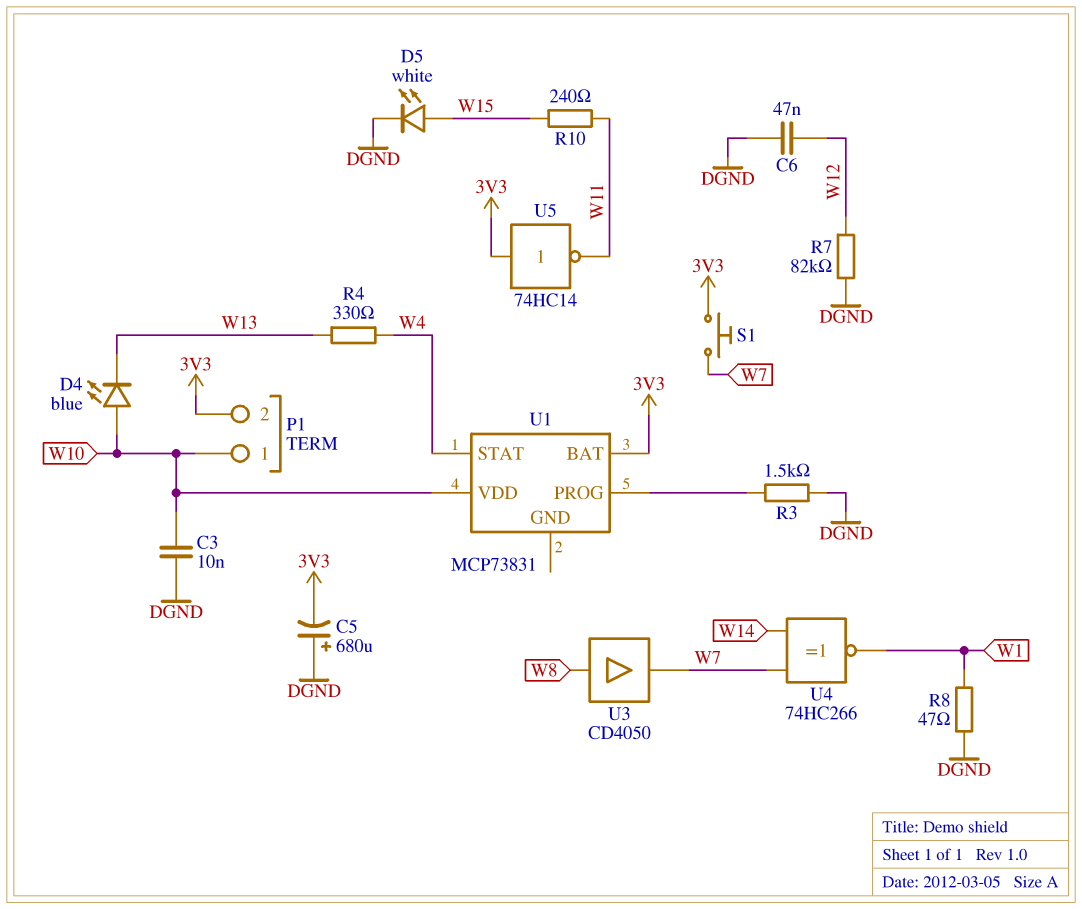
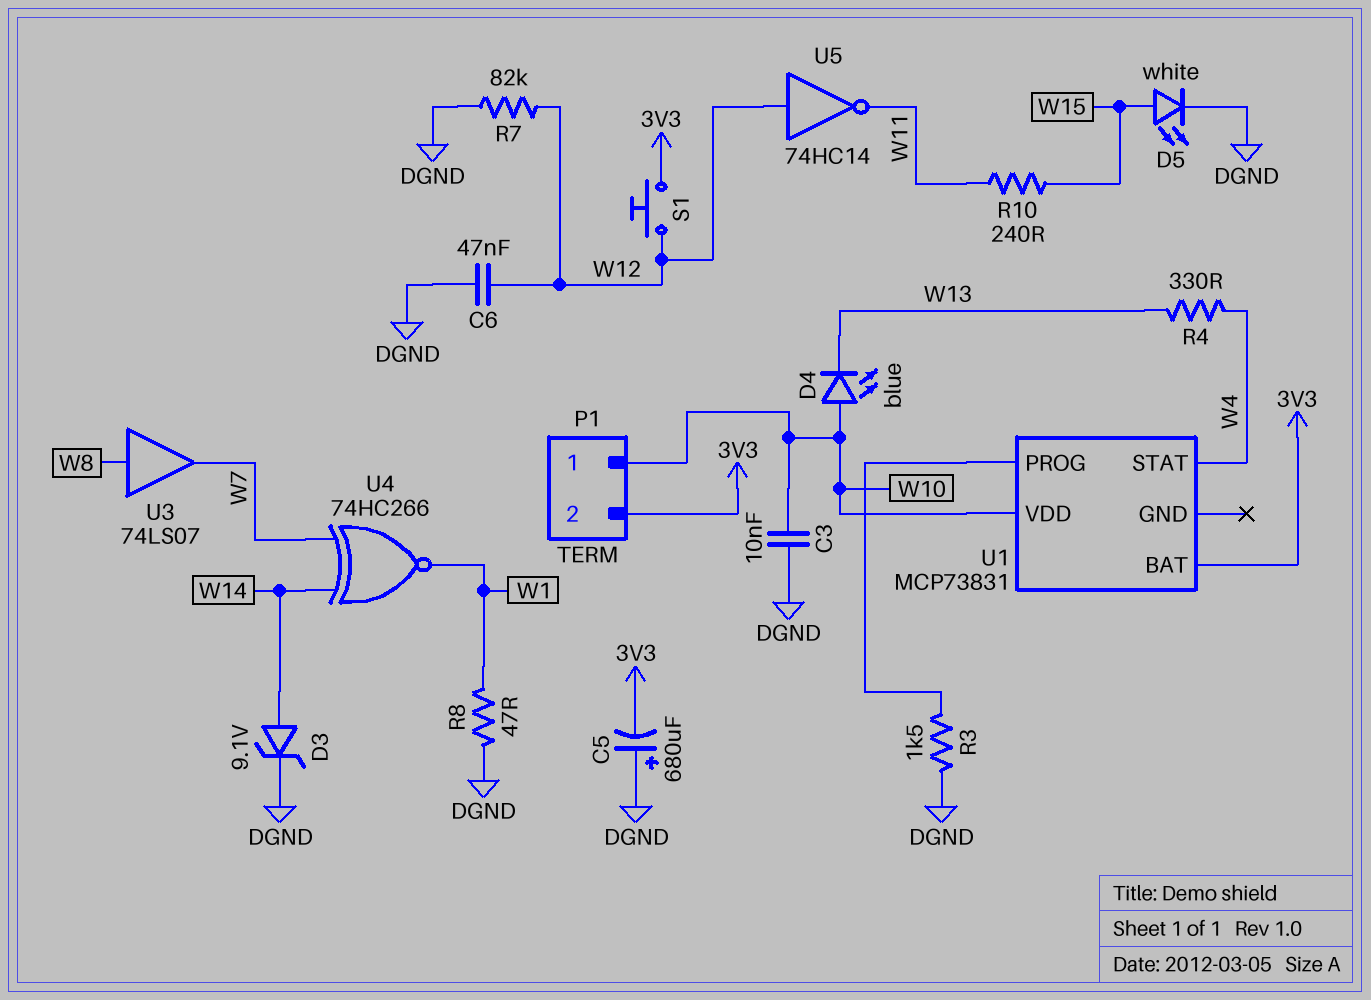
D3: none -> zener 9.1V (A W14, K DGND)
S1: button (3V3, W7) -> button (3V3, W12)
U3: buffer CD4050 (in W8, out W7) -> buffer 74LS07 (in W8, out W7)
U5: NOT 74HC14 (in 3V3, out W11) -> NOT 74HC14 (in W12, out W11)

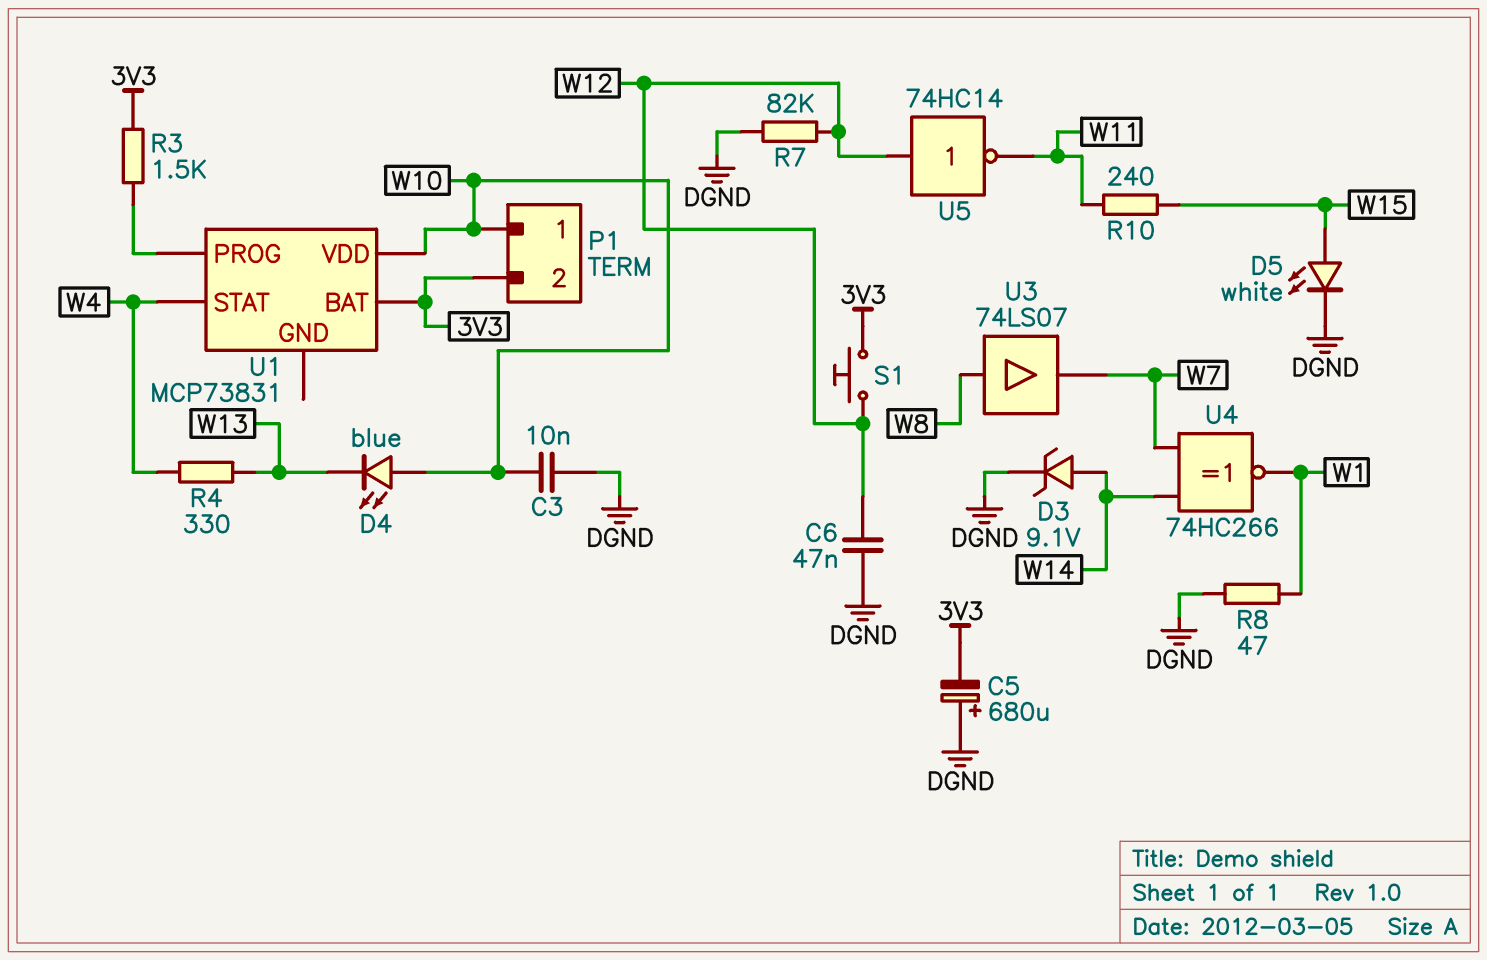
R3: 1.5k (DGND, U1/PROG) -> 1.5k (3V3, U1/PROG)

